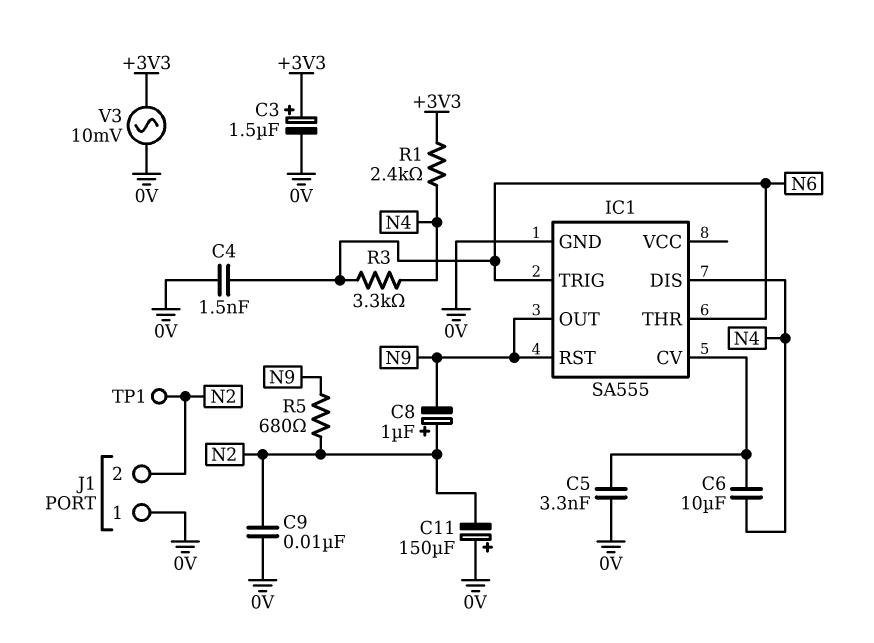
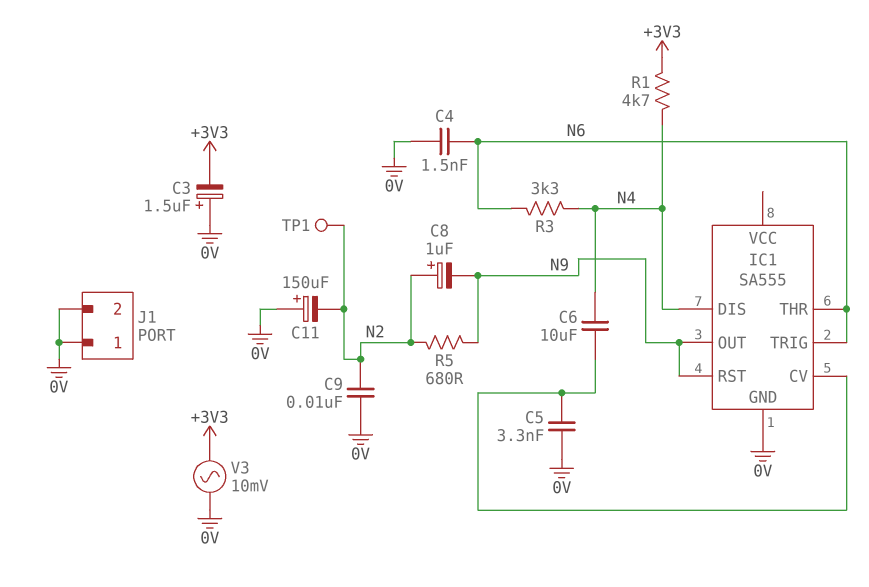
C3: 1.5uF (plus +3V3, minus 0V) -> 1.5uF (plus 0V, minus +3V3)
J1 pin 2: N2 -> 0V
R1: 2.4k (+3V3, N4) -> 4.7k (+3V3, N4)

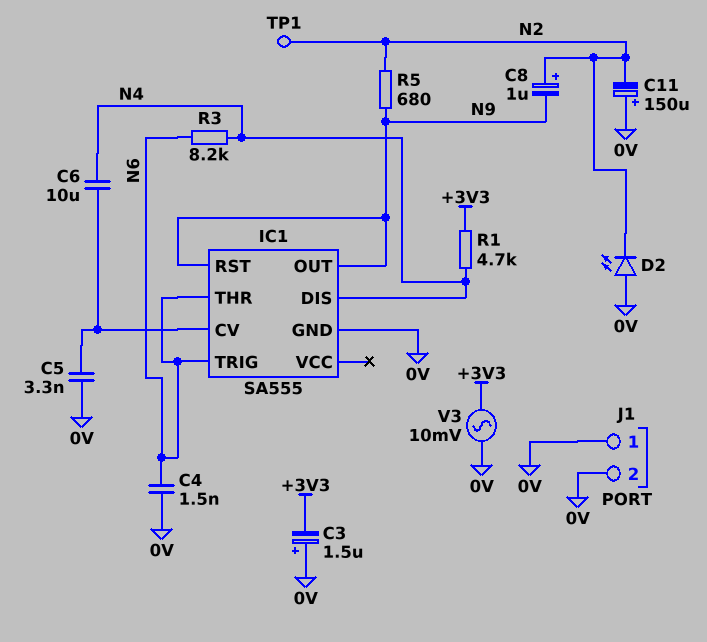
C9: 10nF (0V, N2) -> none
D2: none -> LED (A 0V, K N2)
R3: 3.3k (N4, N6) -> 8.2k (N4, N6)

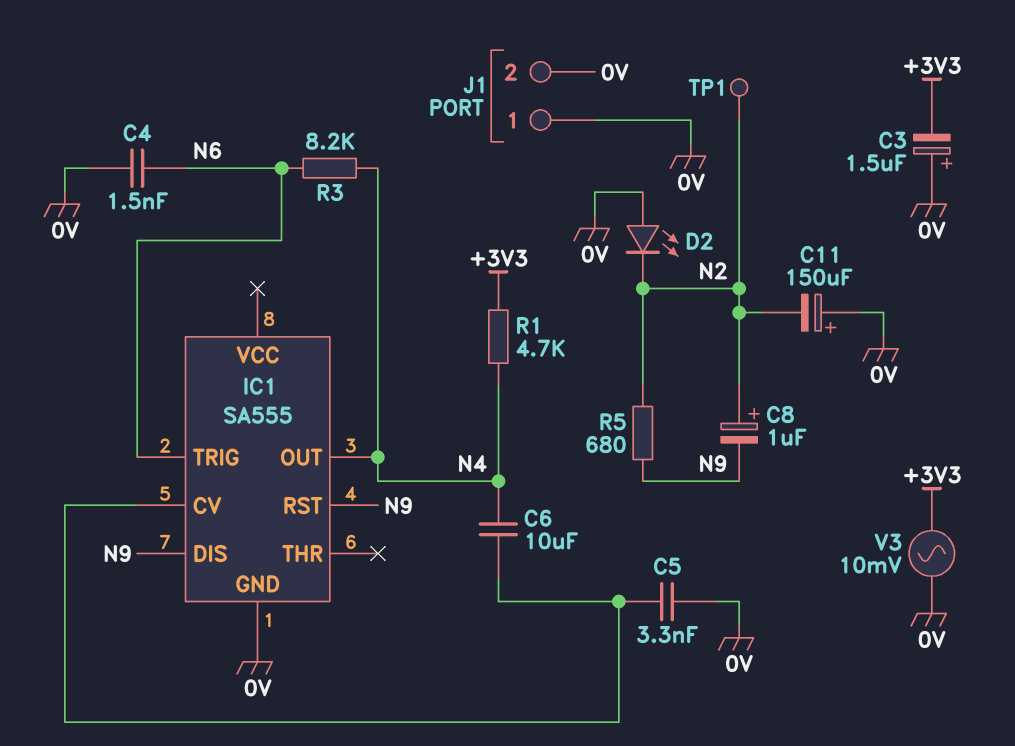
IC1 pin DIS: N4 -> N9
IC1 pin OUT: N9 -> N4
IC1 pin THR: N6 -> none

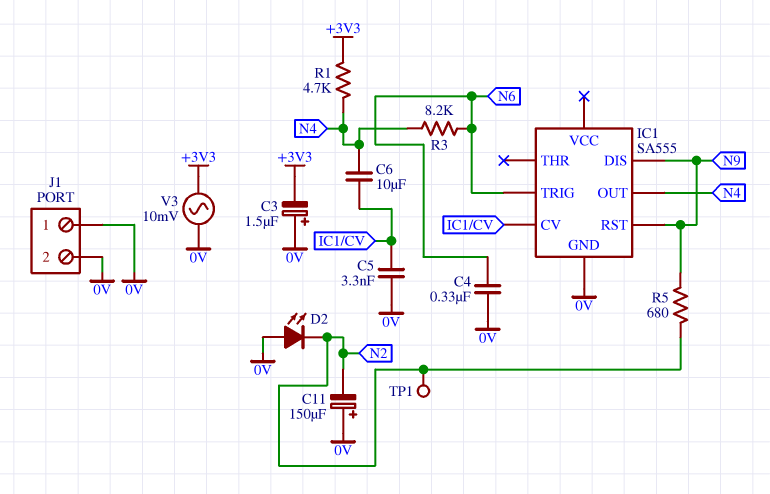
C4: 1.5nF (0V, N6) -> 330nF (0V, N6)
C8: 1uF (plus N2, minus N9) -> none

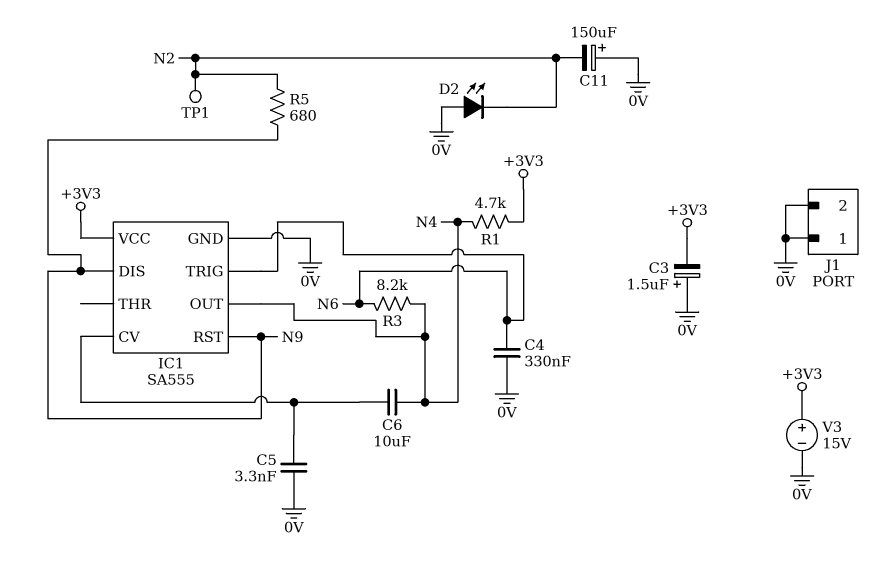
IC1 pin VCC: none -> +3V3
V3: AC 10mV (+3V3, 0V) -> 15V (plus +3V3, minus 0V)

